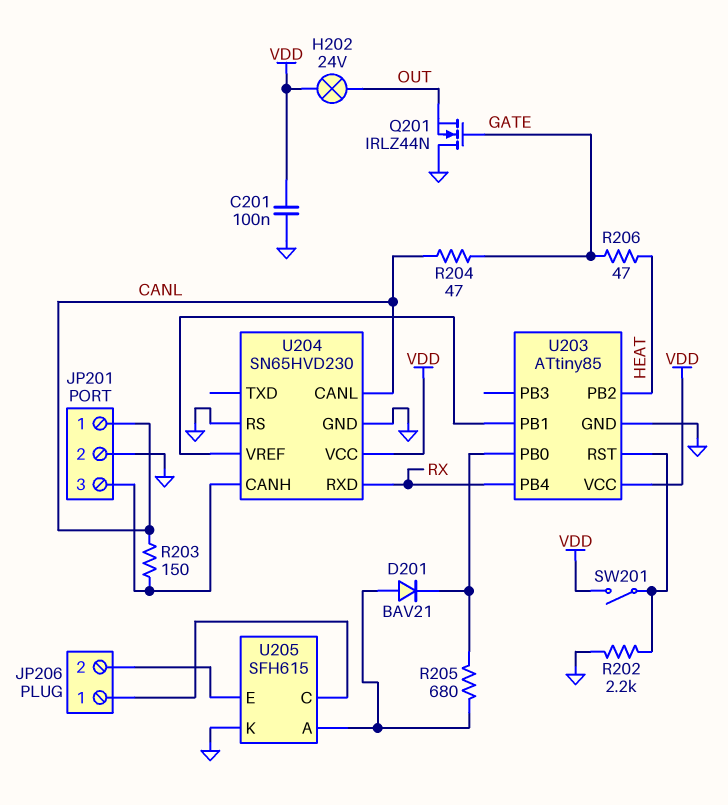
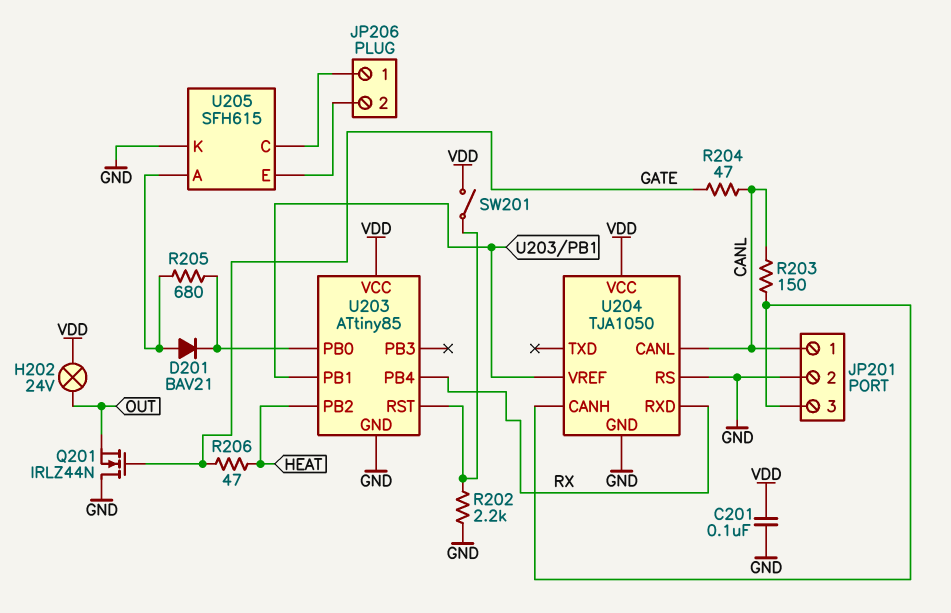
U204: SN65HVD230 -> TJA1050

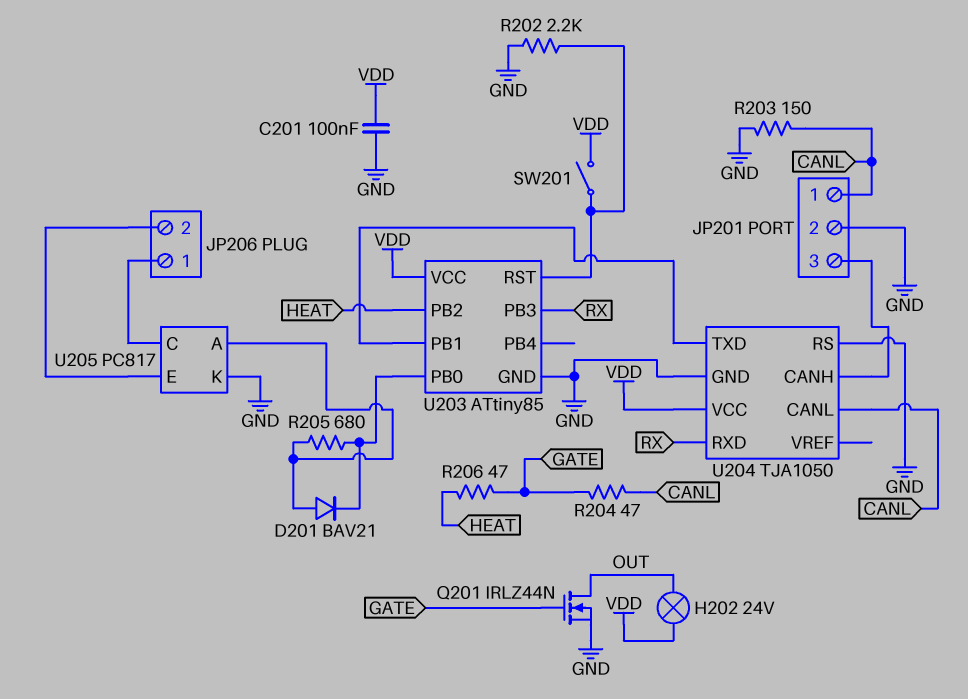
Q201: NMOS IRLZ44N (G GATE, D GND, S OUT) -> NMOS IRLZ44N (G GATE, D OUT, S GND)
R203: 150 (CANL, JP201/3) -> 150 (CANL, GND)
U203 pin PB3: none -> RX
U203 pin PB4: RX -> none
U204 pin TXD: none -> U203/PB1
U204 pin VREF: U203/PB1 -> none
U205: SFH615 -> PC817

